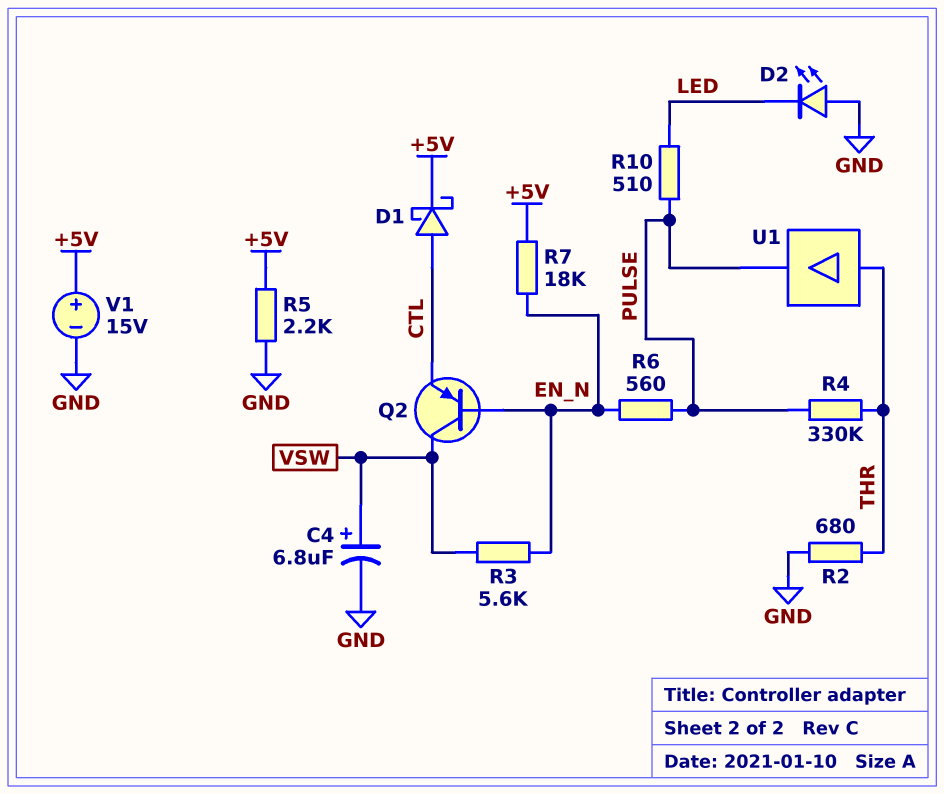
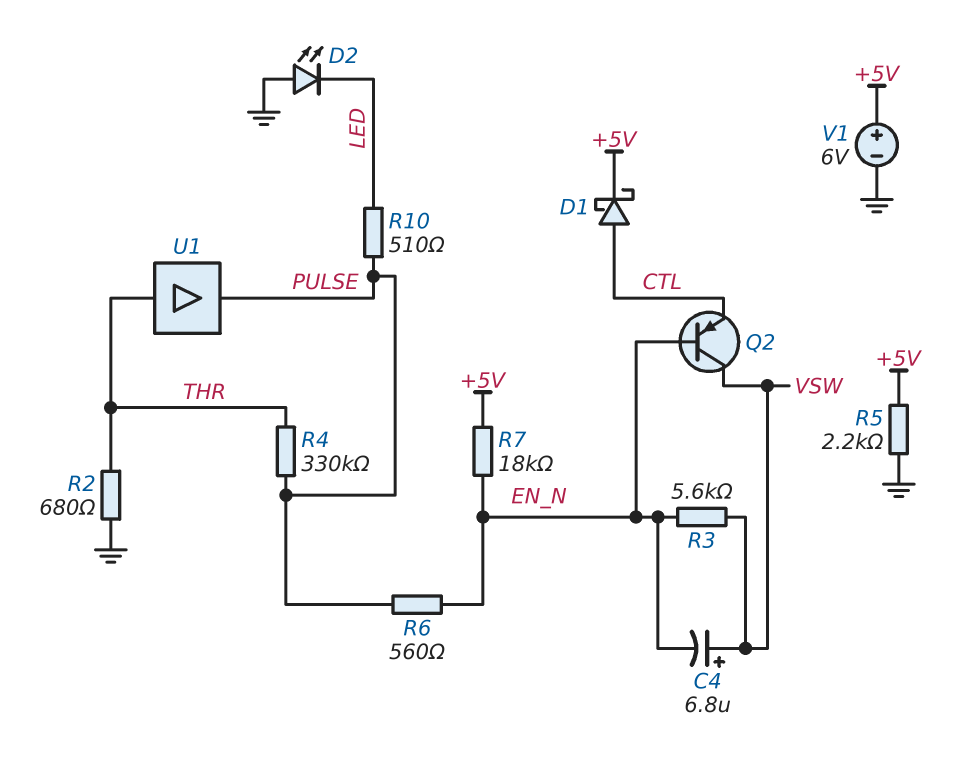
C4: 6.8uF (plus VSW, minus GND) -> 6.8uF (plus VSW, minus EN_N)
V1: 15V (plus +5V, minus GND) -> 6V (plus +5V, minus GND)

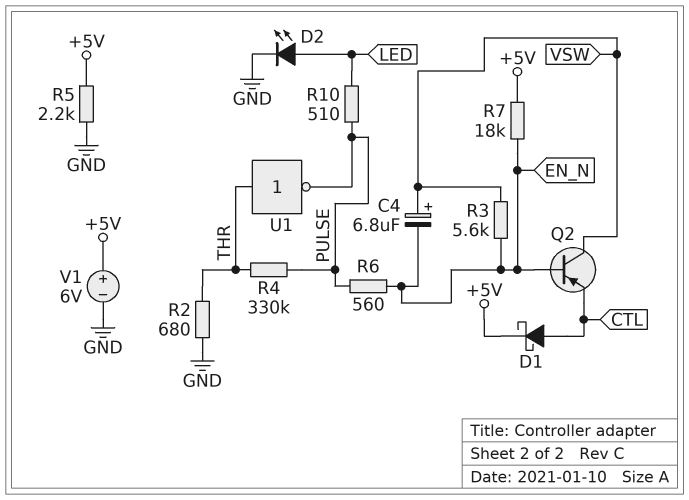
D2: LED (A GND, K LED) -> LED (A LED, K GND)
U1: buffer (in THR, out PULSE) -> NOT (in THR, out PULSE)

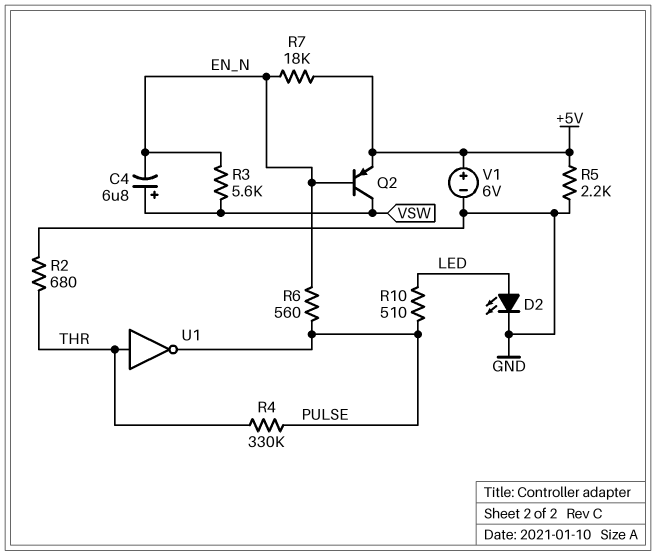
D1: schottky (A CTL, K +5V) -> none
Q2: PNP (B EN_N, C VSW, E CTL) -> PNP (B EN_N, C VSW, E +5V)

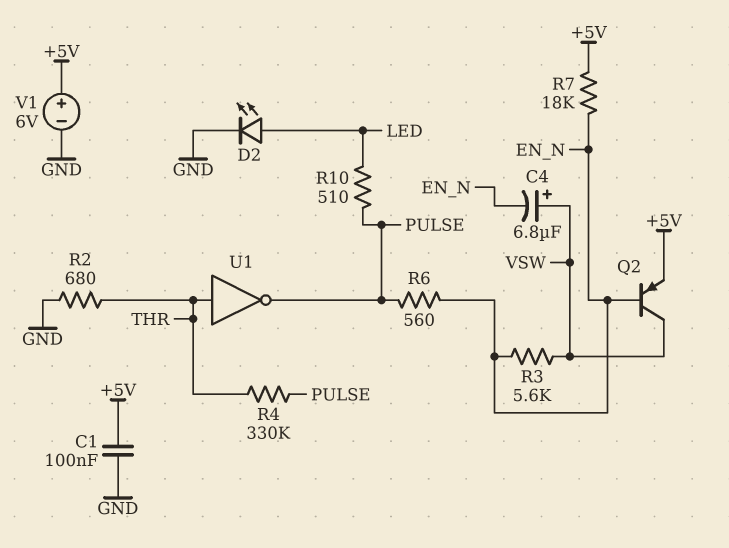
C1: none -> 100nF (+5V, GND)
R5: 2.2k (+5V, GND) -> none

